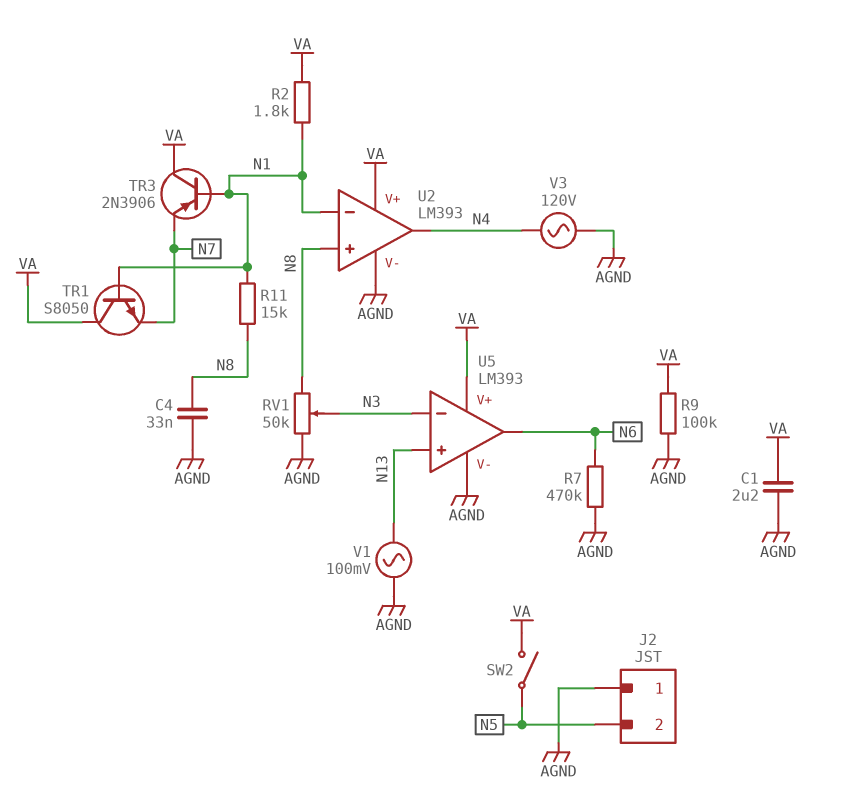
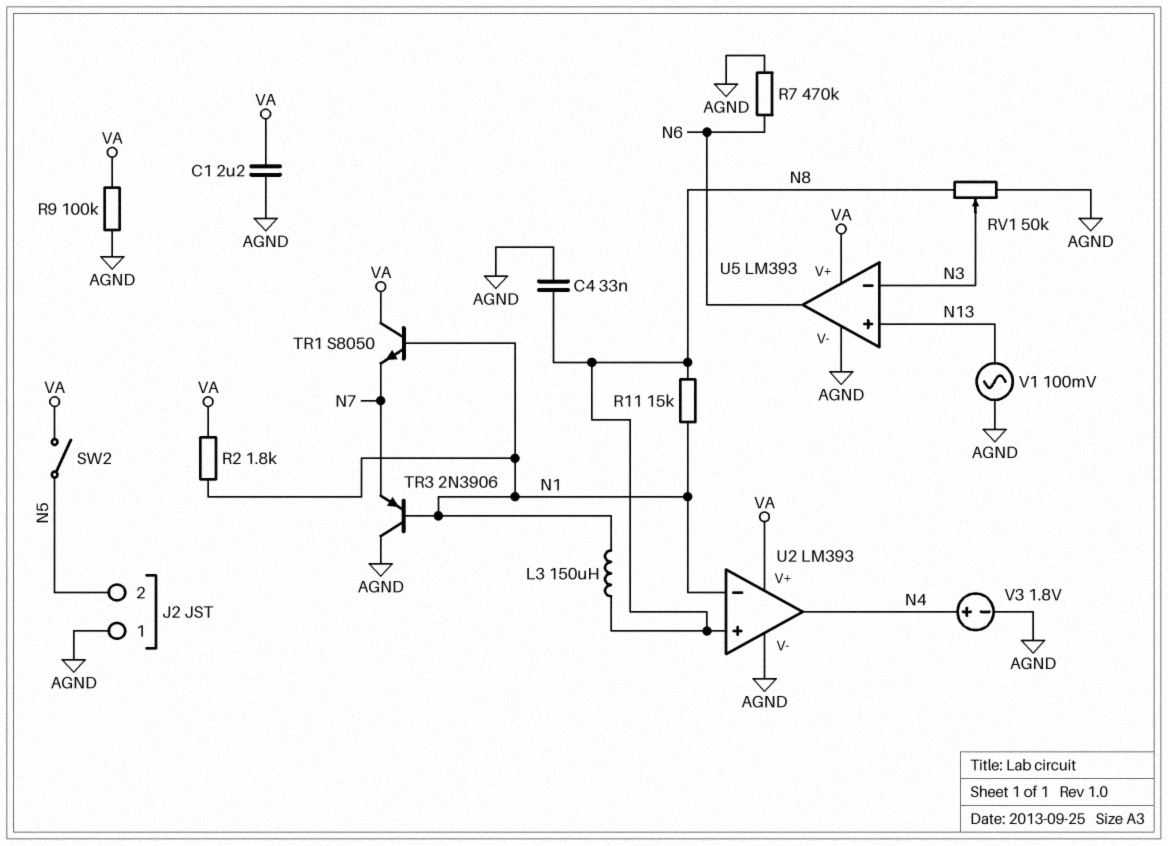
L3: none -> 150uH (N1, N8)
TR3: PNP 2N3906 (B N1, C VA, E N7) -> PNP 2N3906 (B N1, C AGND, E N7)
V3: AC 120V (AGND, N4) -> 1.8V (plus N4, minus AGND)

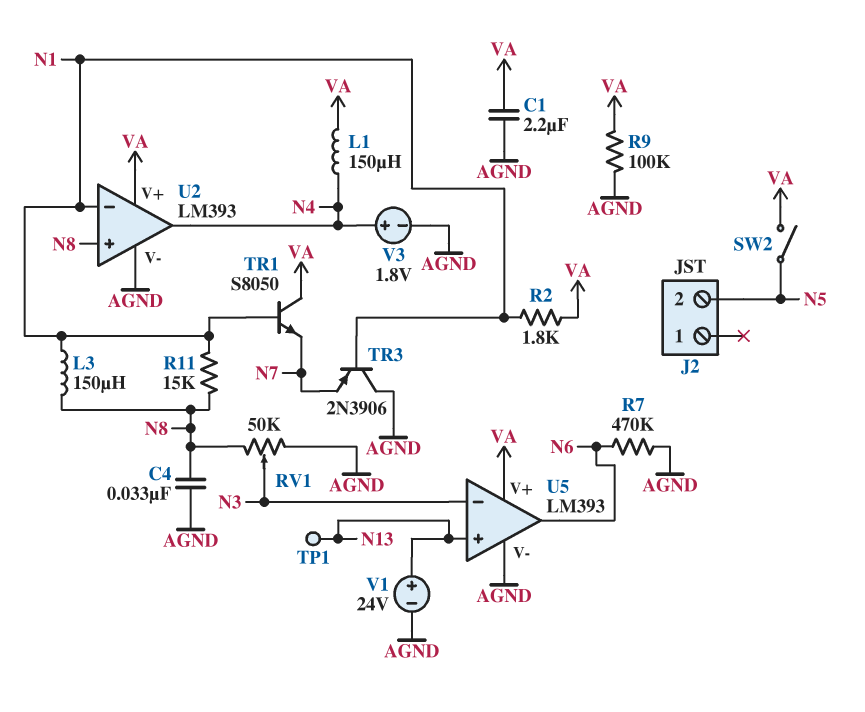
J2 pin 1: AGND -> none
L1: none -> 150uH (N4, VA)
TP1: none -> test point (N13)
V1: AC 100mV (AGND, N13) -> 24V (plus N13, minus AGND)

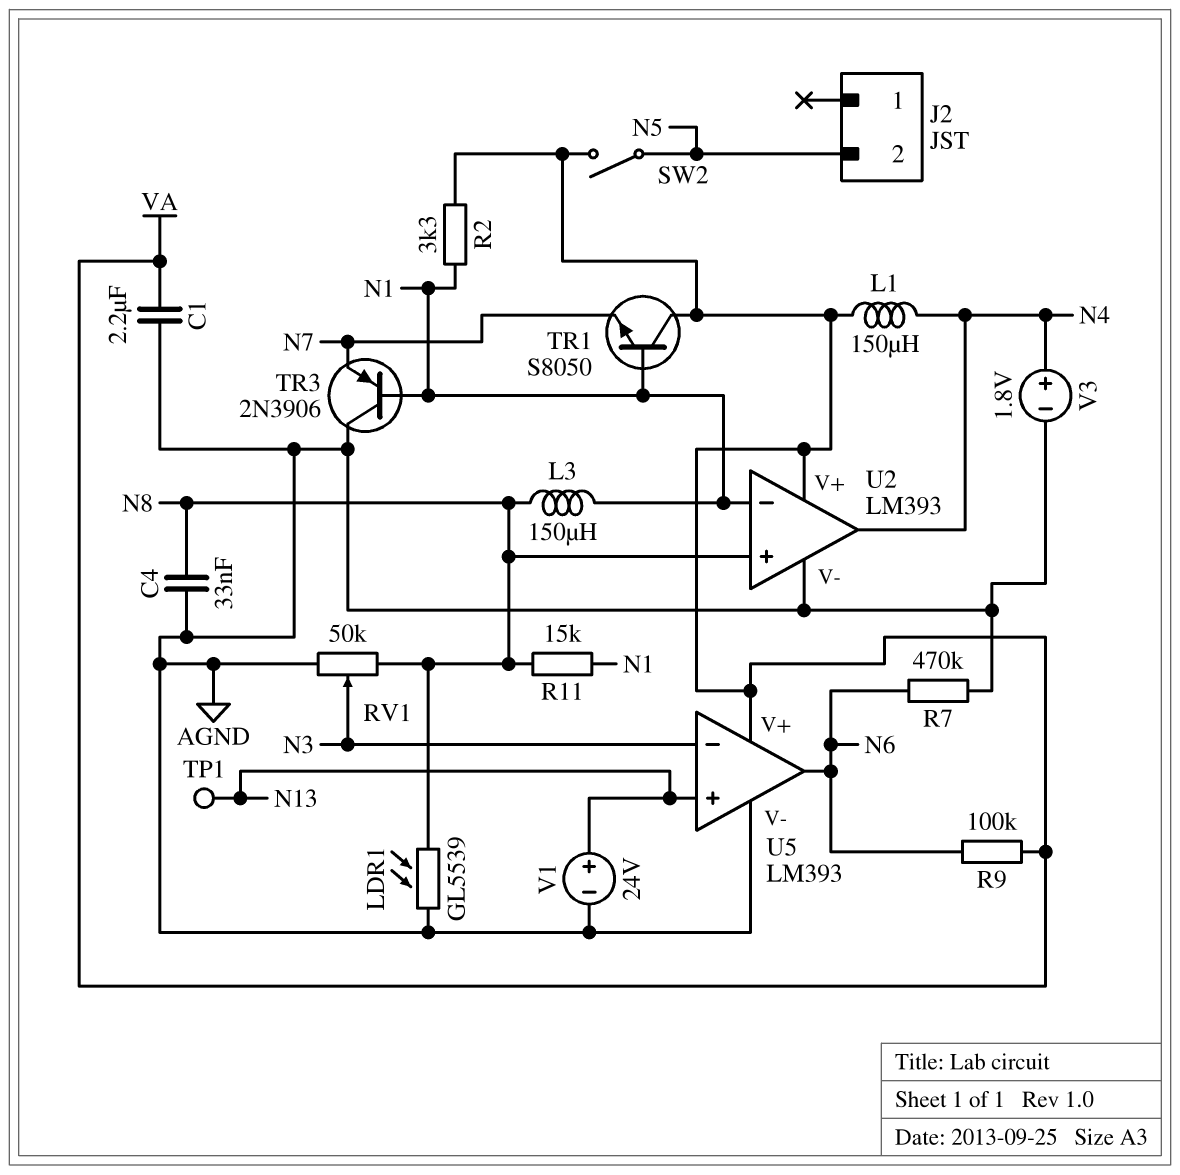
LDR1: none -> GL5539 (AGND, N8)
R2: 1.8k (N1, VA) -> 3.3k (N1, VA)
R9: 100k (AGND, VA) -> 100k (N6, VA)

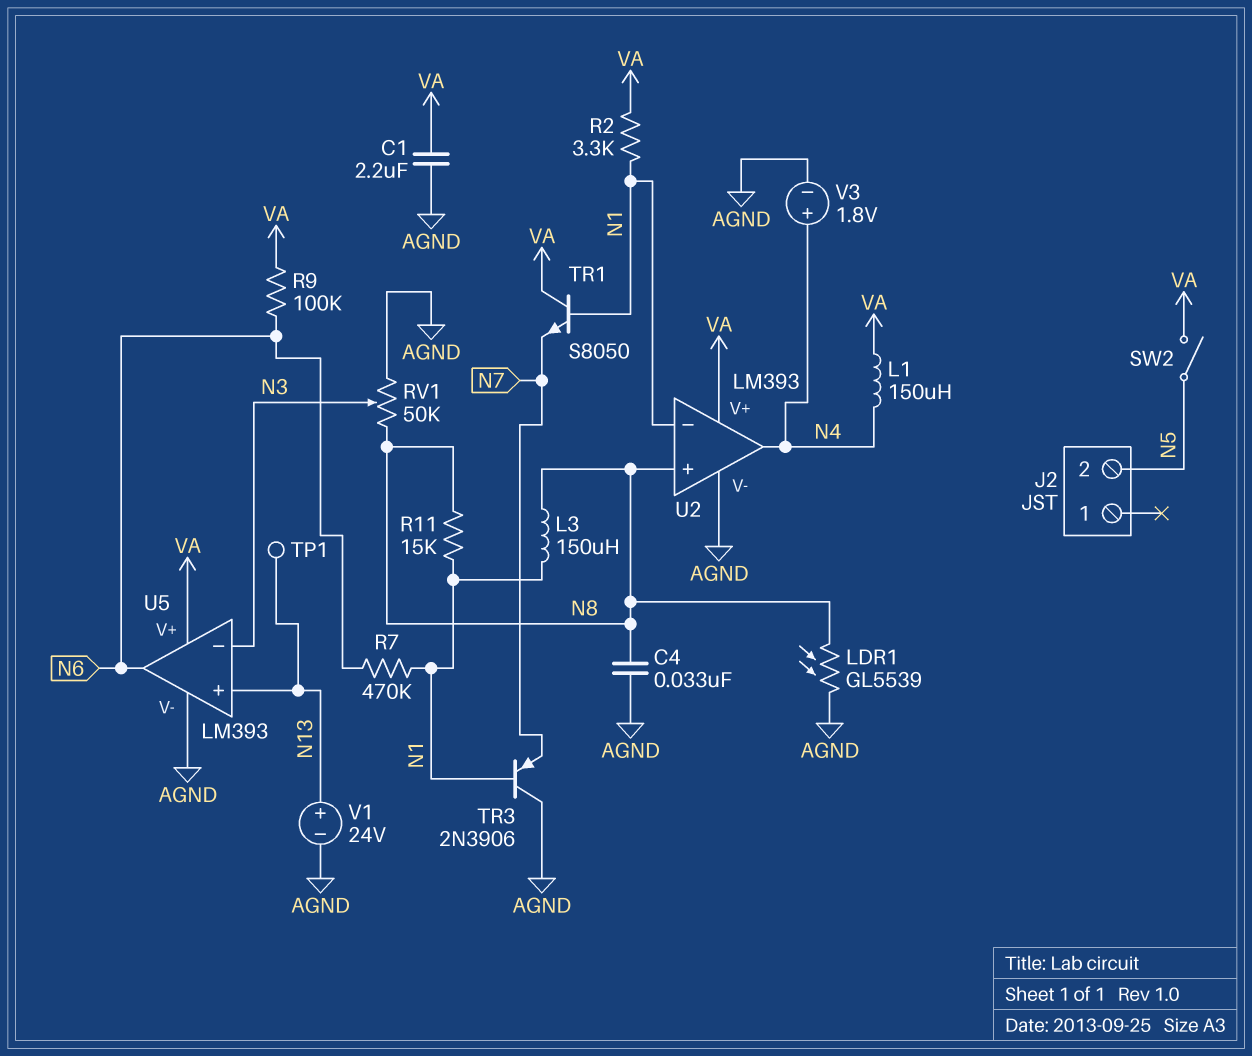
R7: 470k (AGND, N6) -> 470k (N1, N6)

